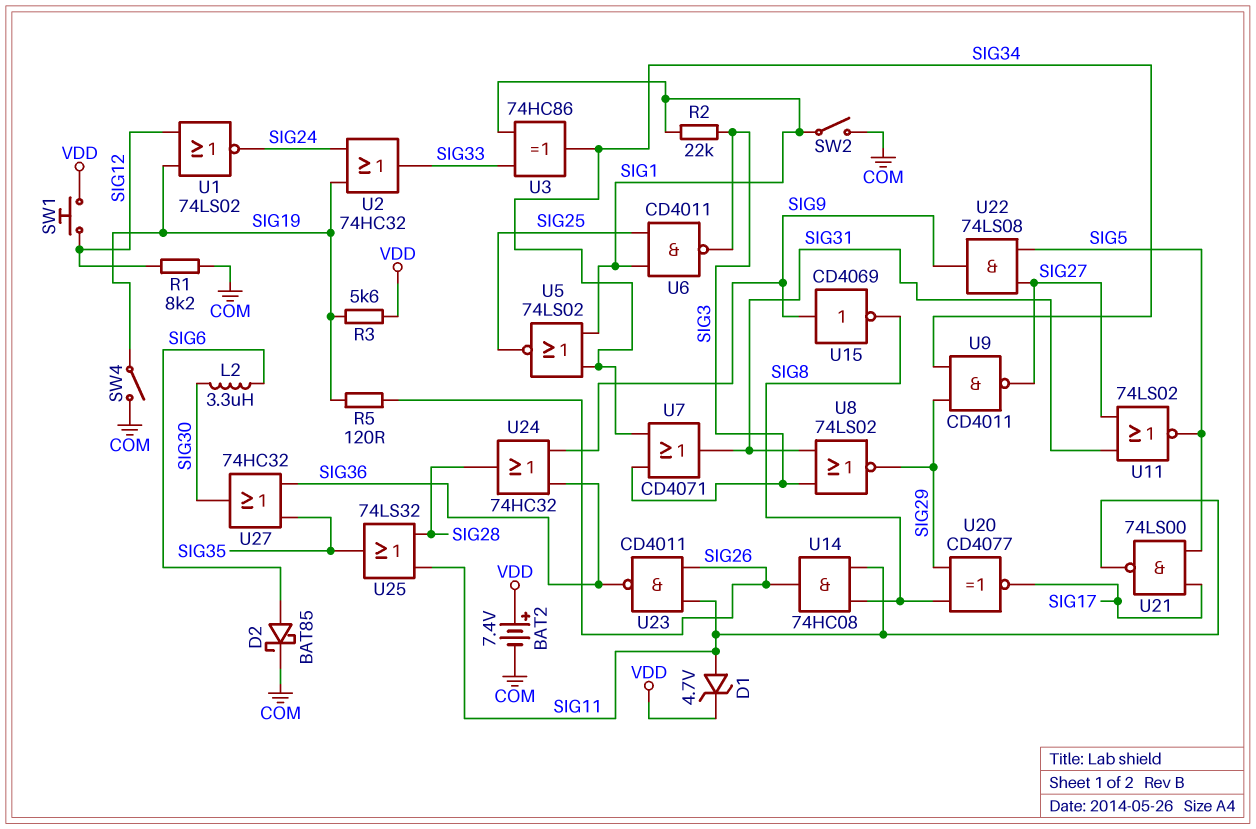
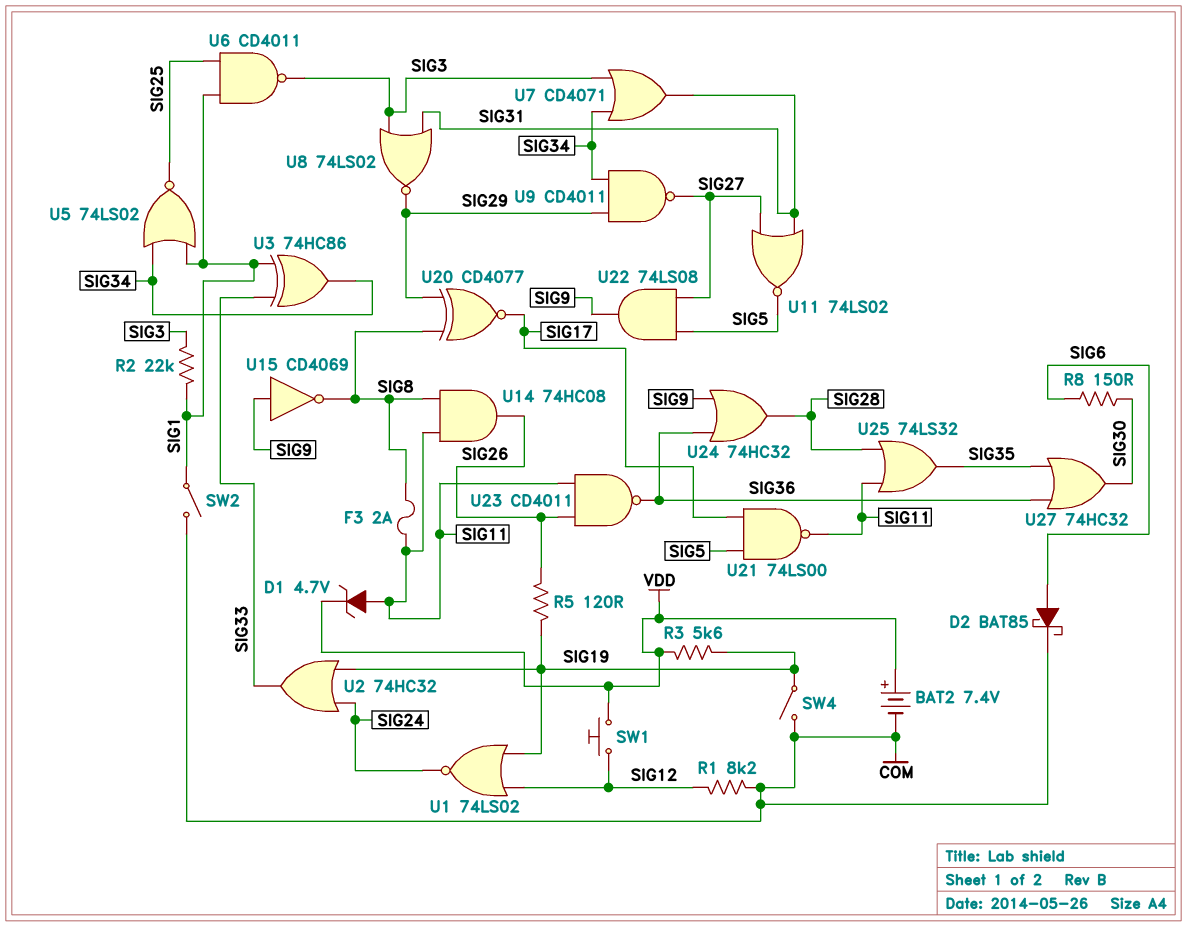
F3: none -> 2A (SIG8, SIG11)
L2: 3.3uH (SIG6, SIG30) -> none
R8: none -> 150 (SIG6, SIG30)

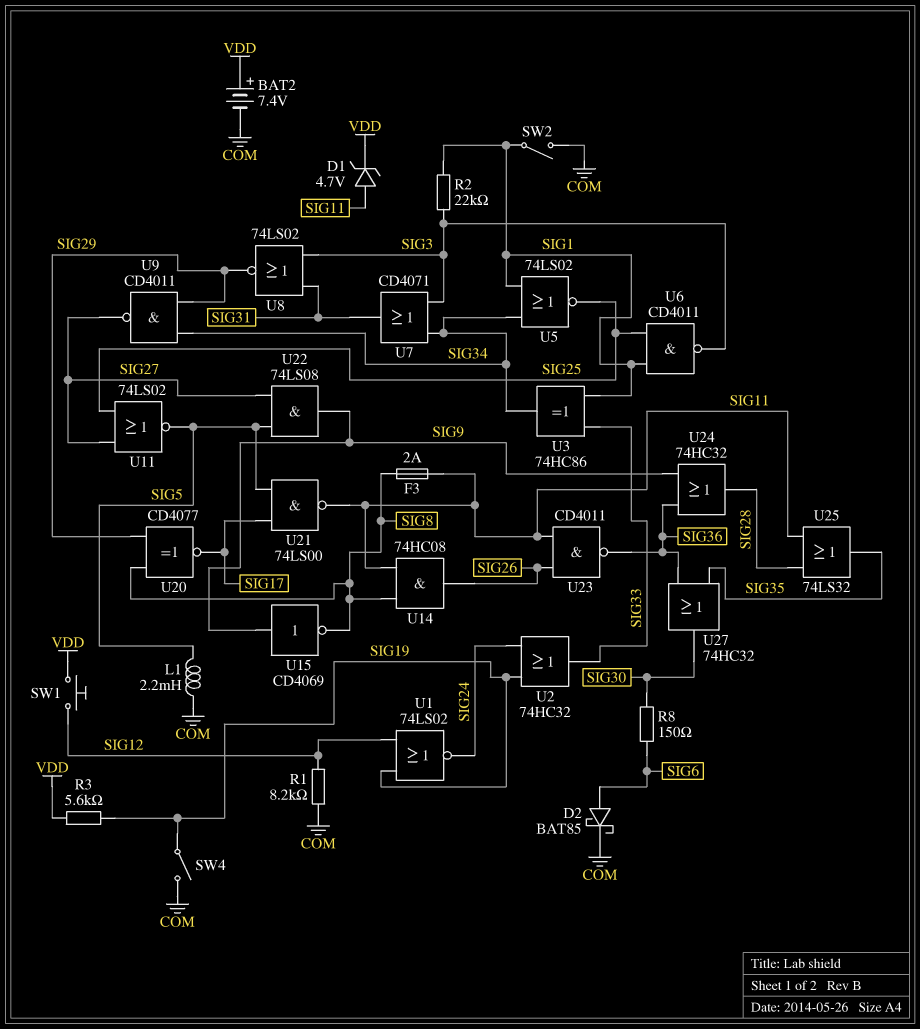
L1: none -> 2.2mH (COM, SIG5)
R5: 120 (SIG19, SIG26) -> none
U11: NOR 74LS02 (in SIG27, in SIG31, out SIG5) -> NOR 74LS02 (in SIG25, in SIG27, out SIG5)

